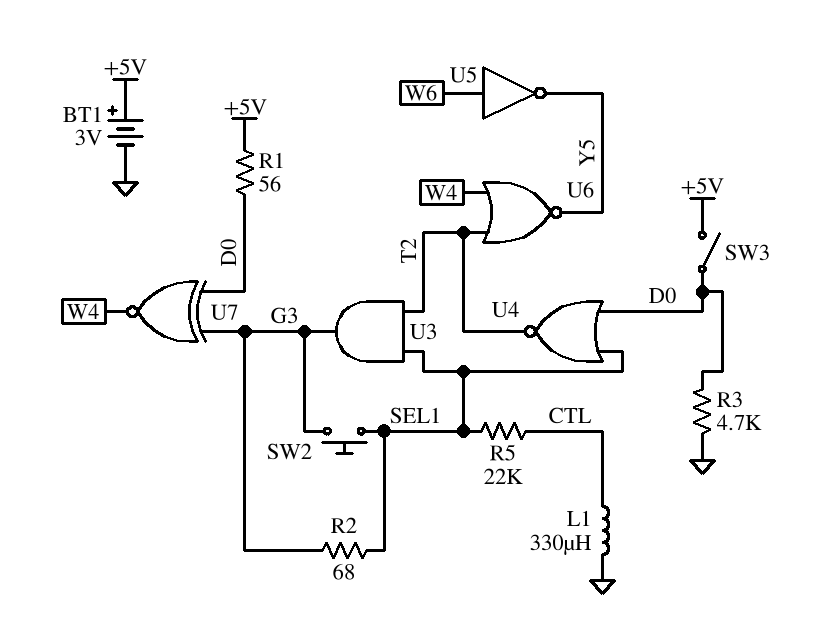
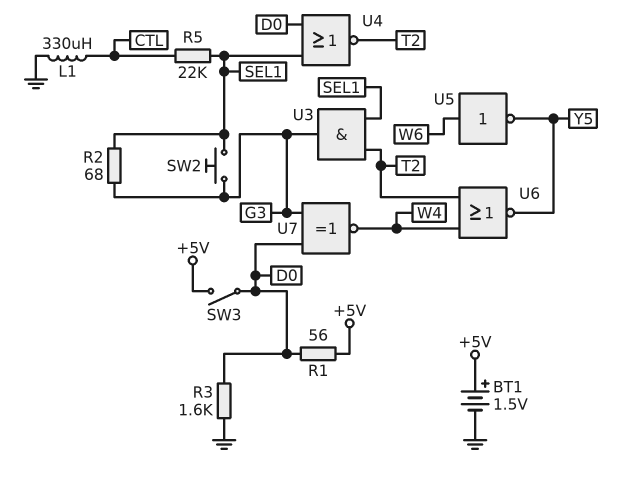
BT1: 3V (plus +5V, minus GND) -> 1.5V (plus +5V, minus GND)
R3: 4.7k (D0, GND) -> 1.6k (D0, GND)

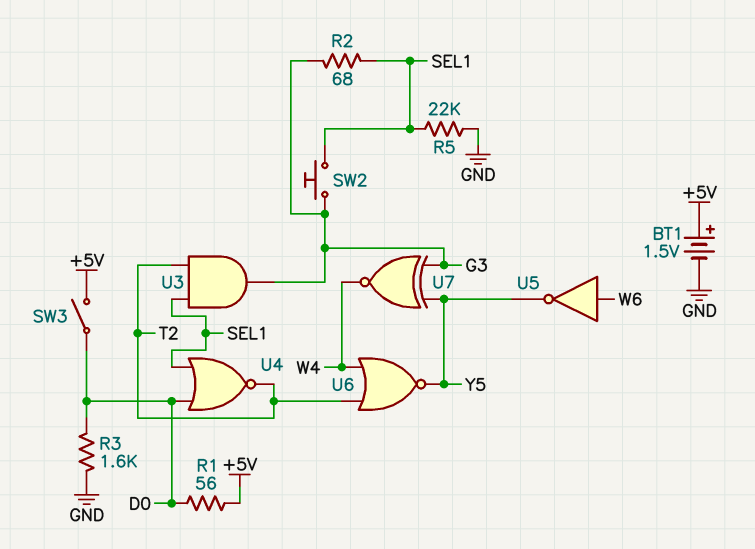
L1: 330uH (CTL, GND) -> none
R5: 22k (CTL, SEL1) -> 22k (GND, SEL1)
U7: XNOR (in D0, in G3, out W4) -> XNOR (in G3, in Y5, out W4)

